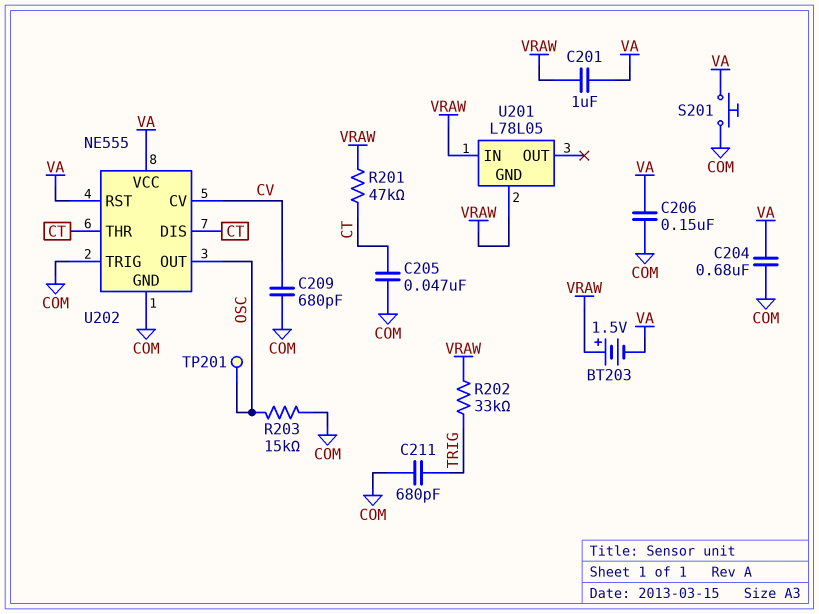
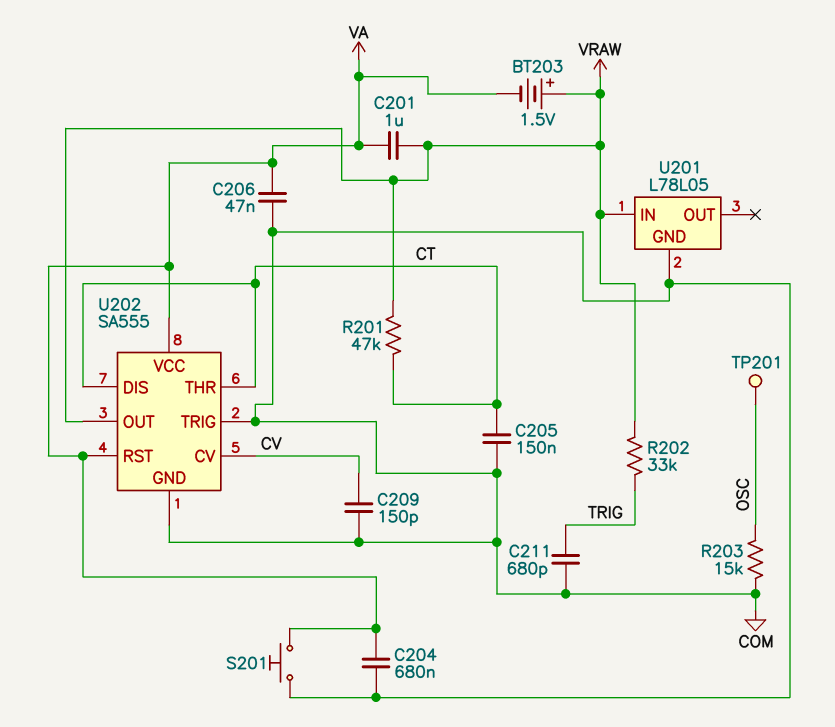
C205: 47nF (COM, CT) -> 150nF (COM, CT)
C206: 150nF (COM, VA) -> 47nF (COM, VA)
C209: 680pF (COM, CV) -> 150pF (COM, CV)
U201 pin GND: VRAW -> COM
U202: NE555 -> SA555
U202 pin OUT: OSC -> VRAW

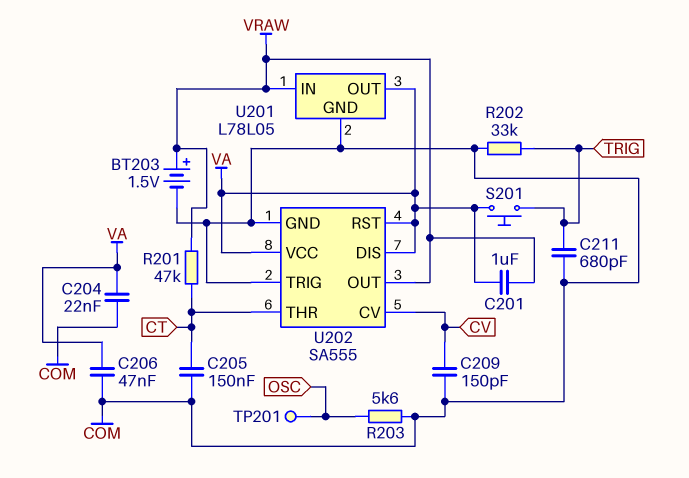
BT203: 1.5V (plus VRAW, minus VA) -> 1.5V (plus VRAW, minus COM)
C204: 680nF (COM, VA) -> 22nF (COM, VA)
R202: 33k (TRIG, VRAW) -> 33k (COM, TRIG)
R203: 15k (COM, OSC) -> 5.6k (COM, OSC)
S201: button (COM, VA) -> button (TRIG, VA)
U201 pin OUT: none -> VA
U202 pin DIS: CT -> VA

